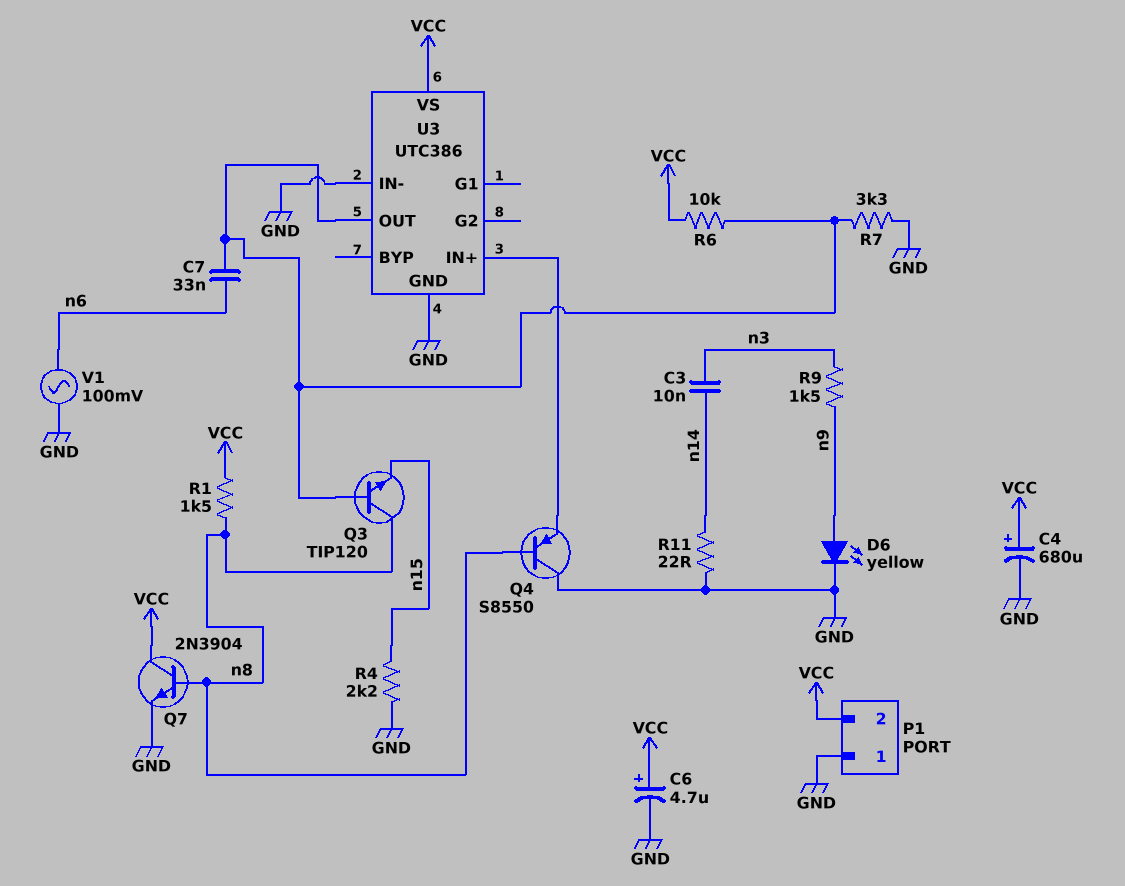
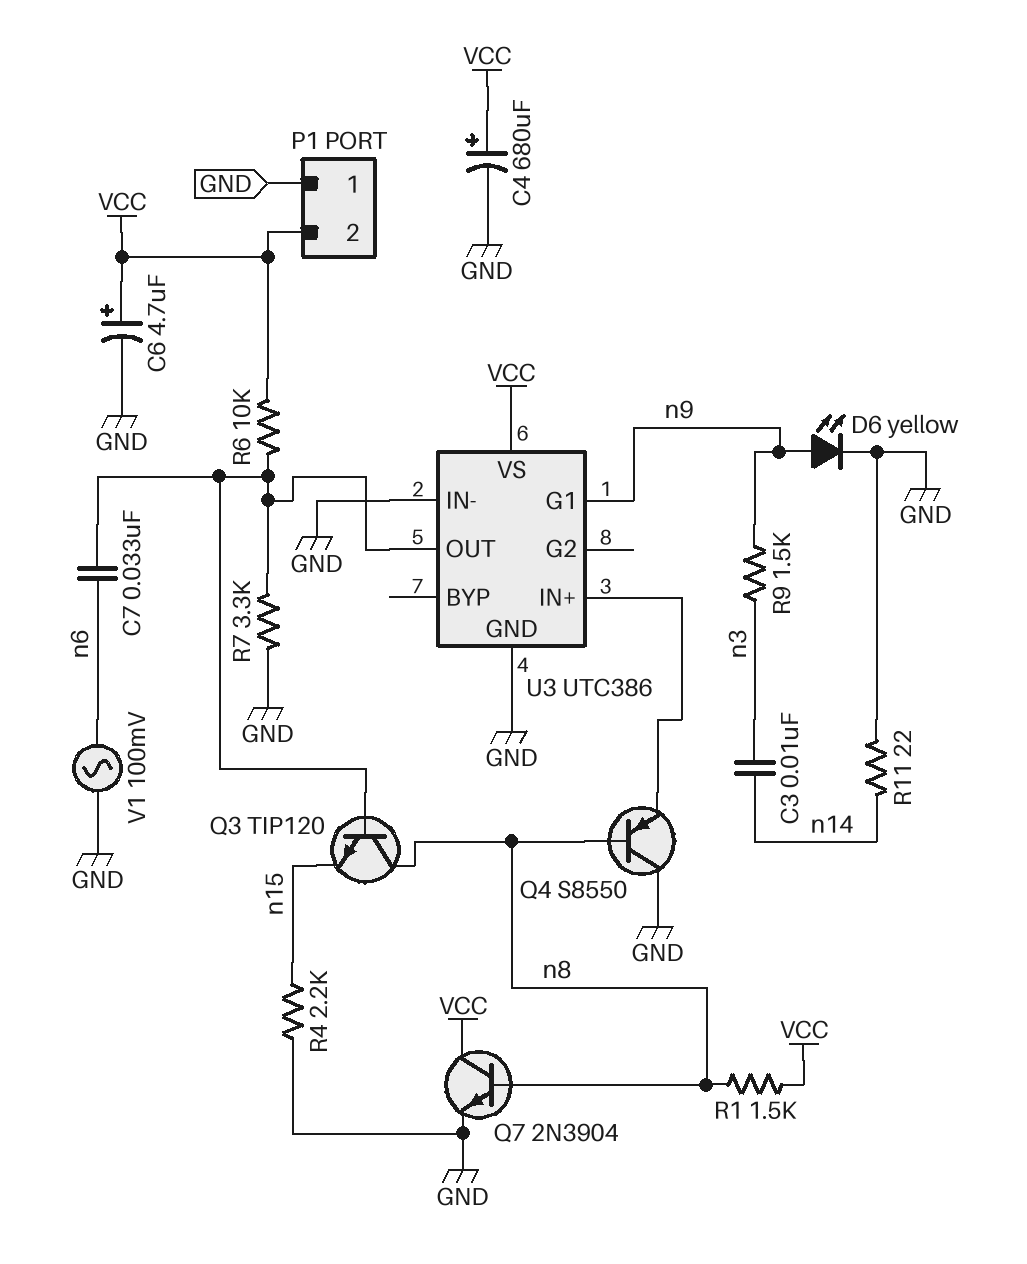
U3 pin G1: none -> n9

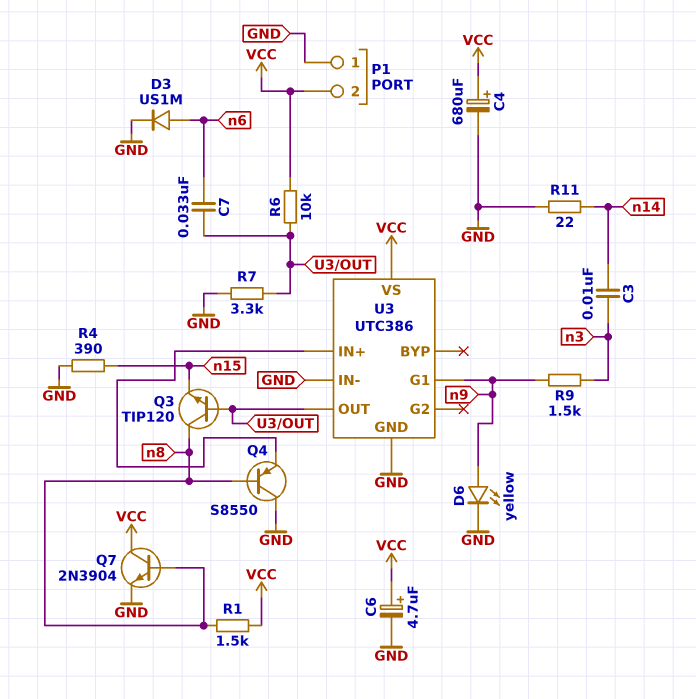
D3: none -> diode US1M (A n6, K GND)
R4: 2.2k (GND, n15) -> 390 (GND, n15)
V1: AC 100mV (GND, n6) -> none

